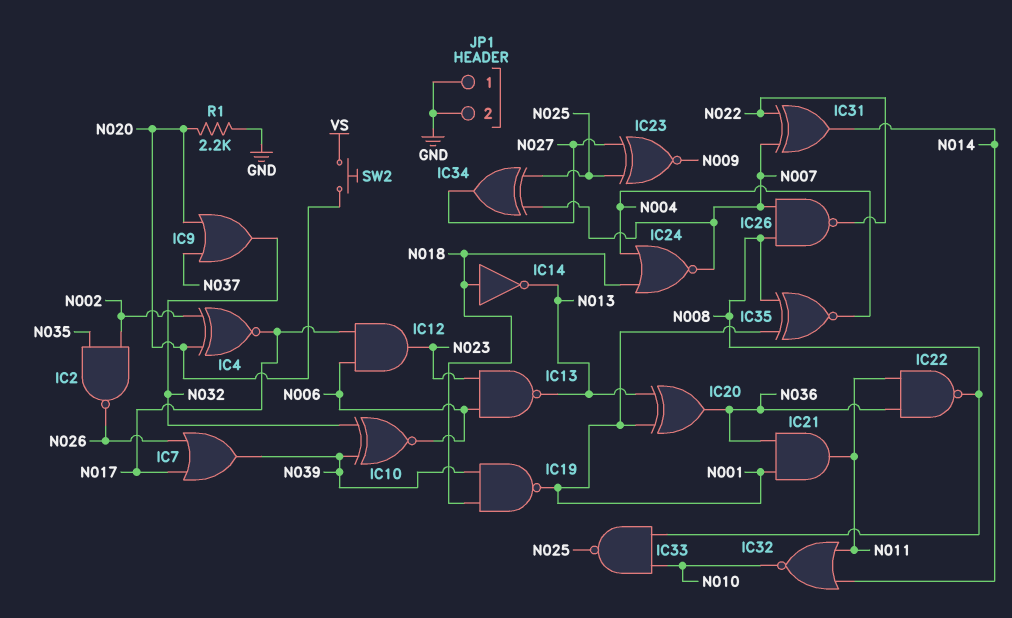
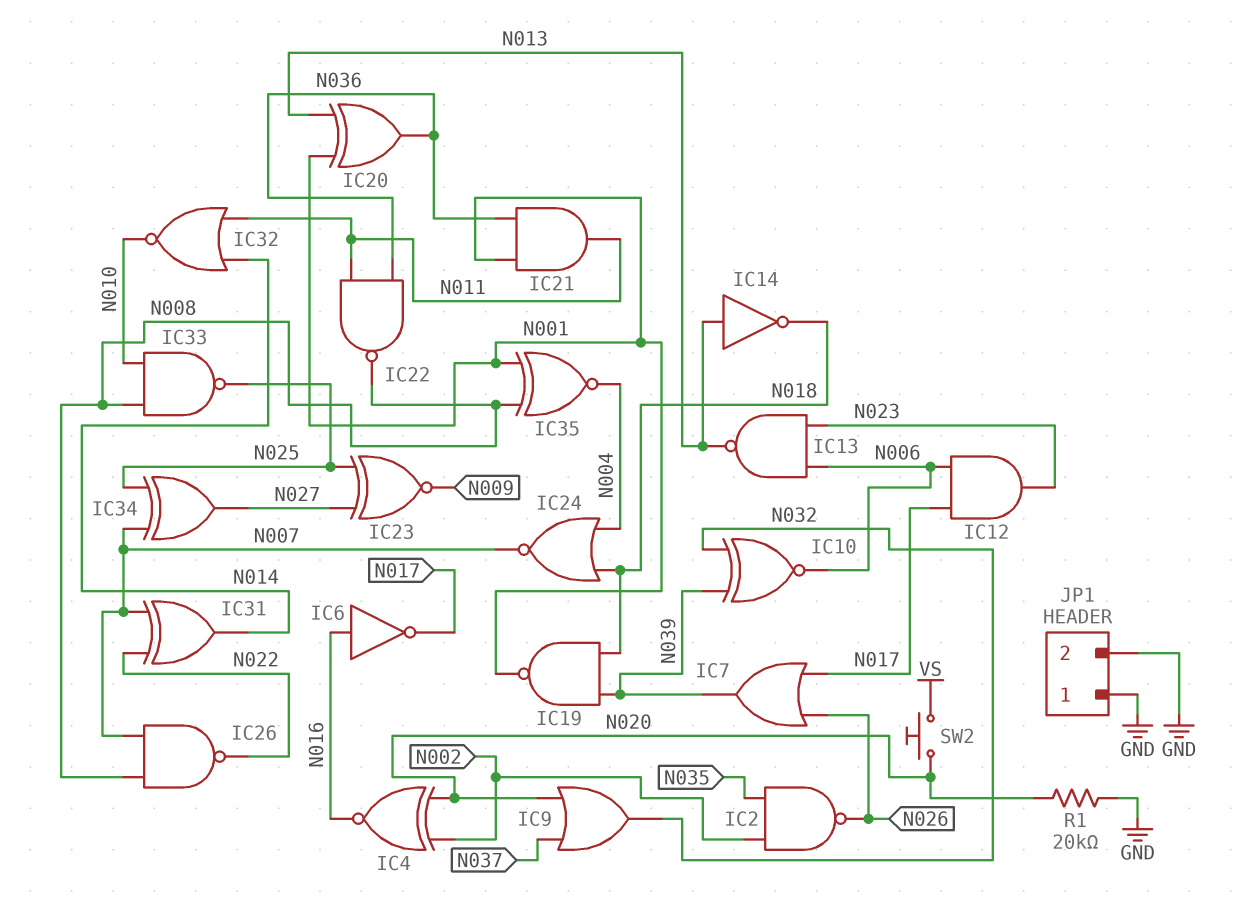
IC4: XNOR (in N002, in N020, out N017) -> XNOR (in N002, in N020, out N016)
IC6: none -> NOT (in N016, out N017)
IC14: NOT (in N018, out N013) -> NOT (in N013, out N018)
R1: 2.2k (GND, N020) -> 20k (GND, N020)

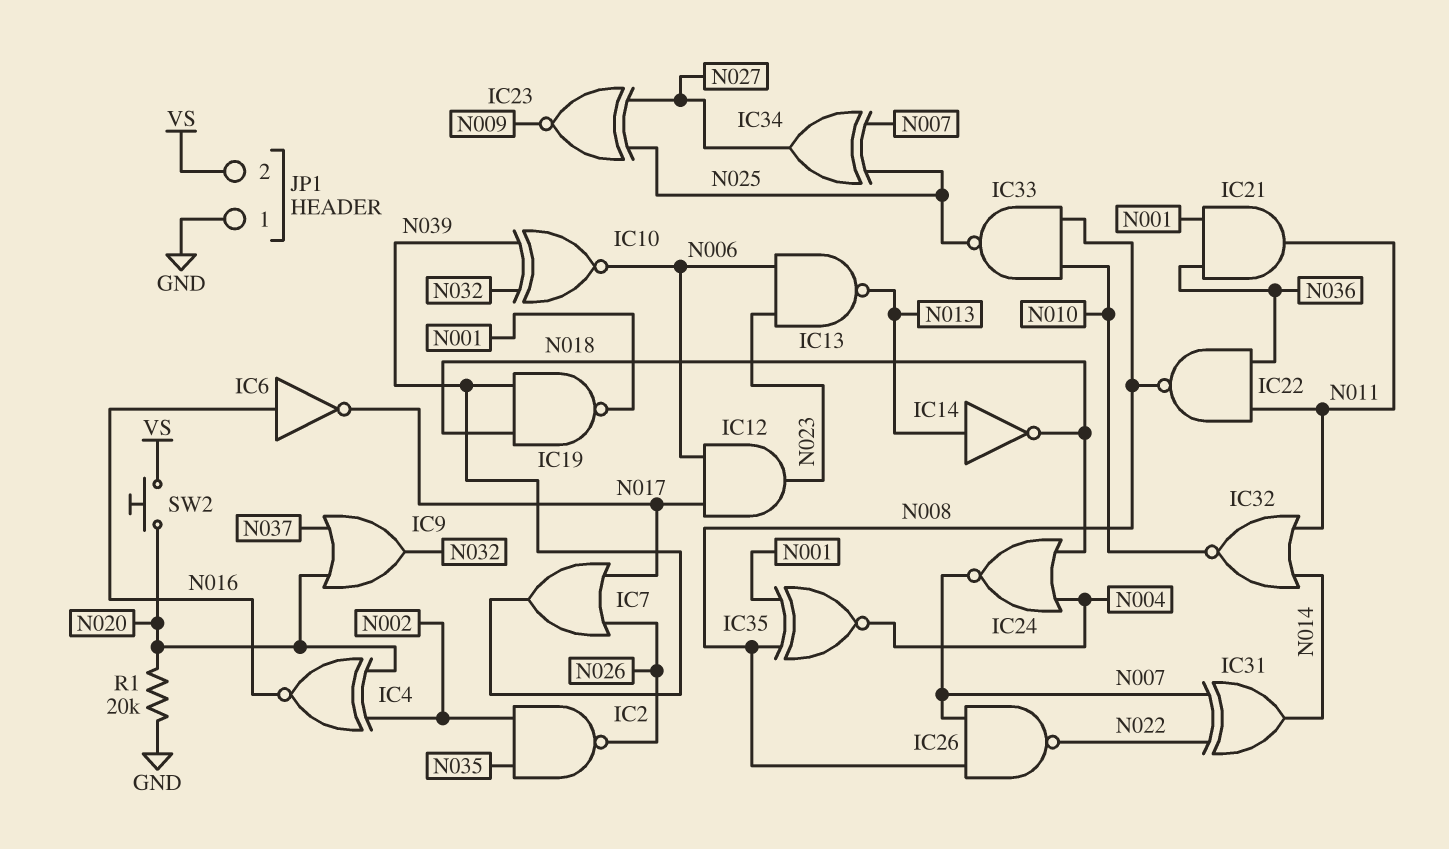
IC20: XOR (in N001, in N013, out N036) -> none
JP1 pin 2: GND -> VS

